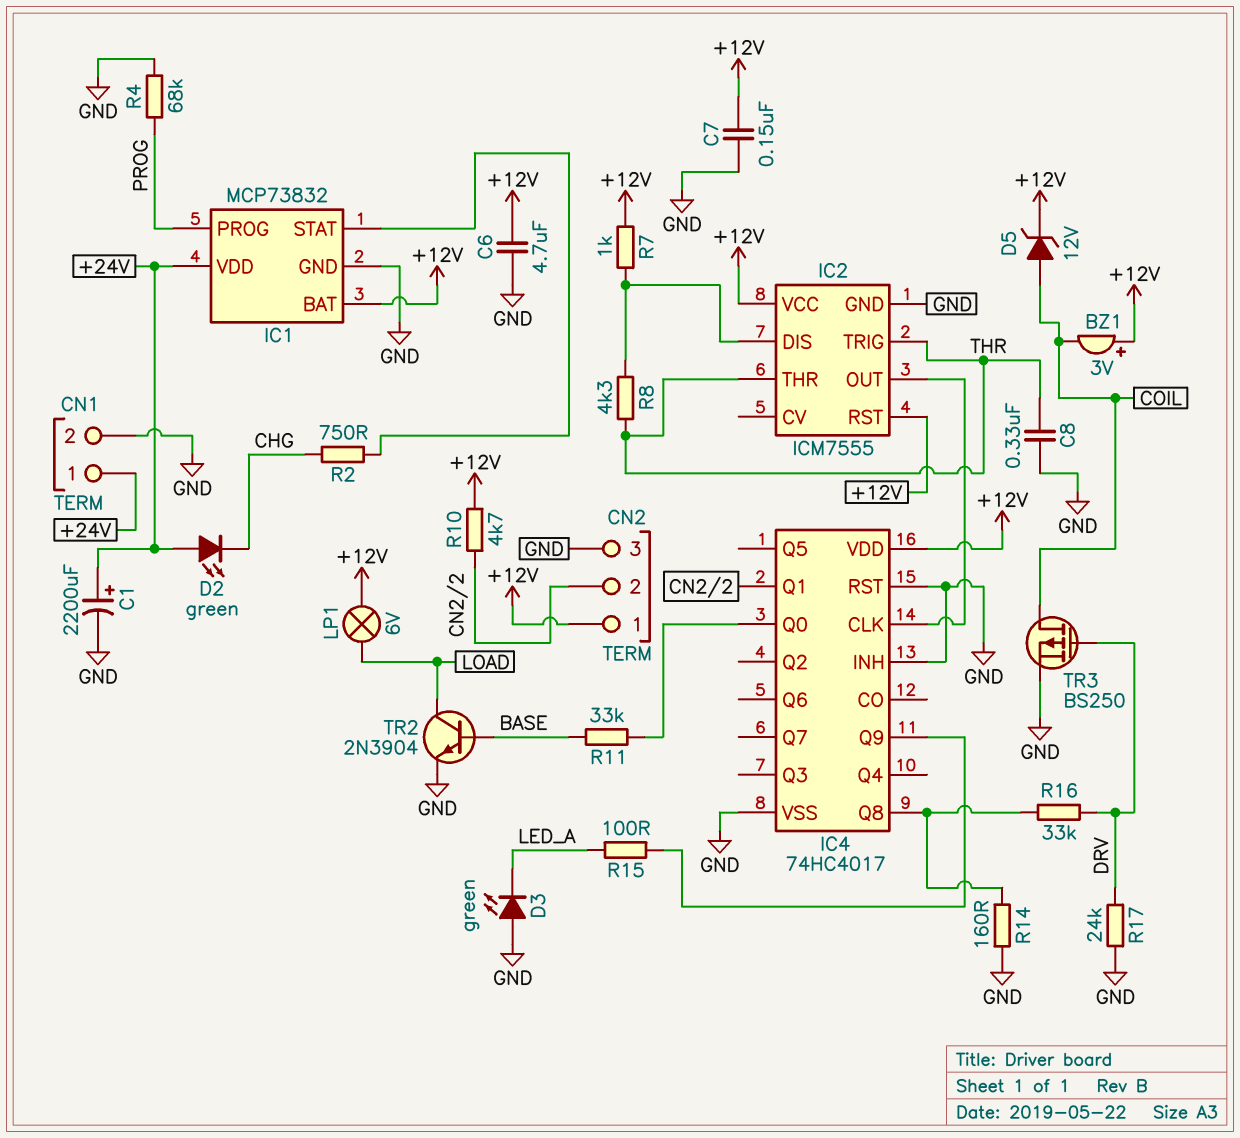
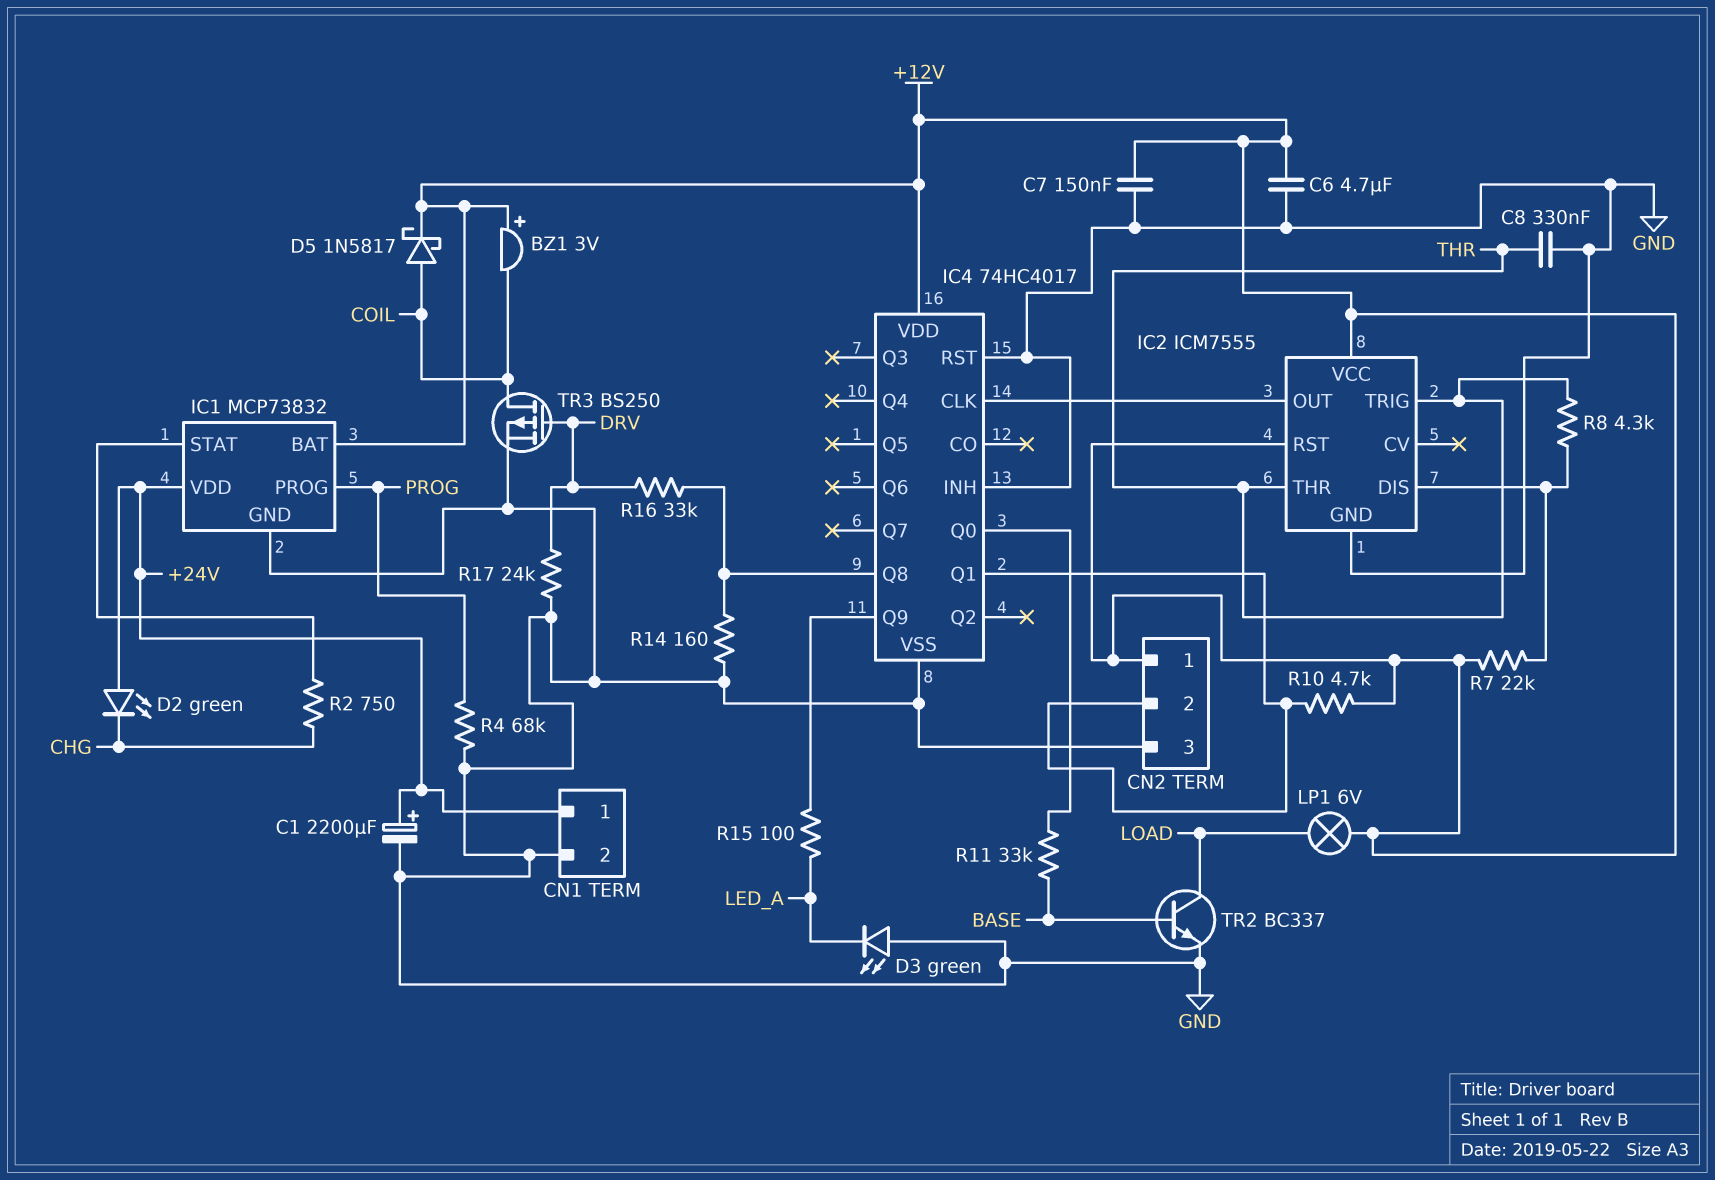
D5: zener 12V (A COIL, K +12V) -> schottky 1N5817 (A COIL, K +12V)
R7: 1k (+12V, IC2/DIS) -> 22k (+12V, IC2/DIS)
TR2: NPN 2N3904 (B BASE, C LOAD, E GND) -> NPN BC337 (B BASE, C LOAD, E GND)

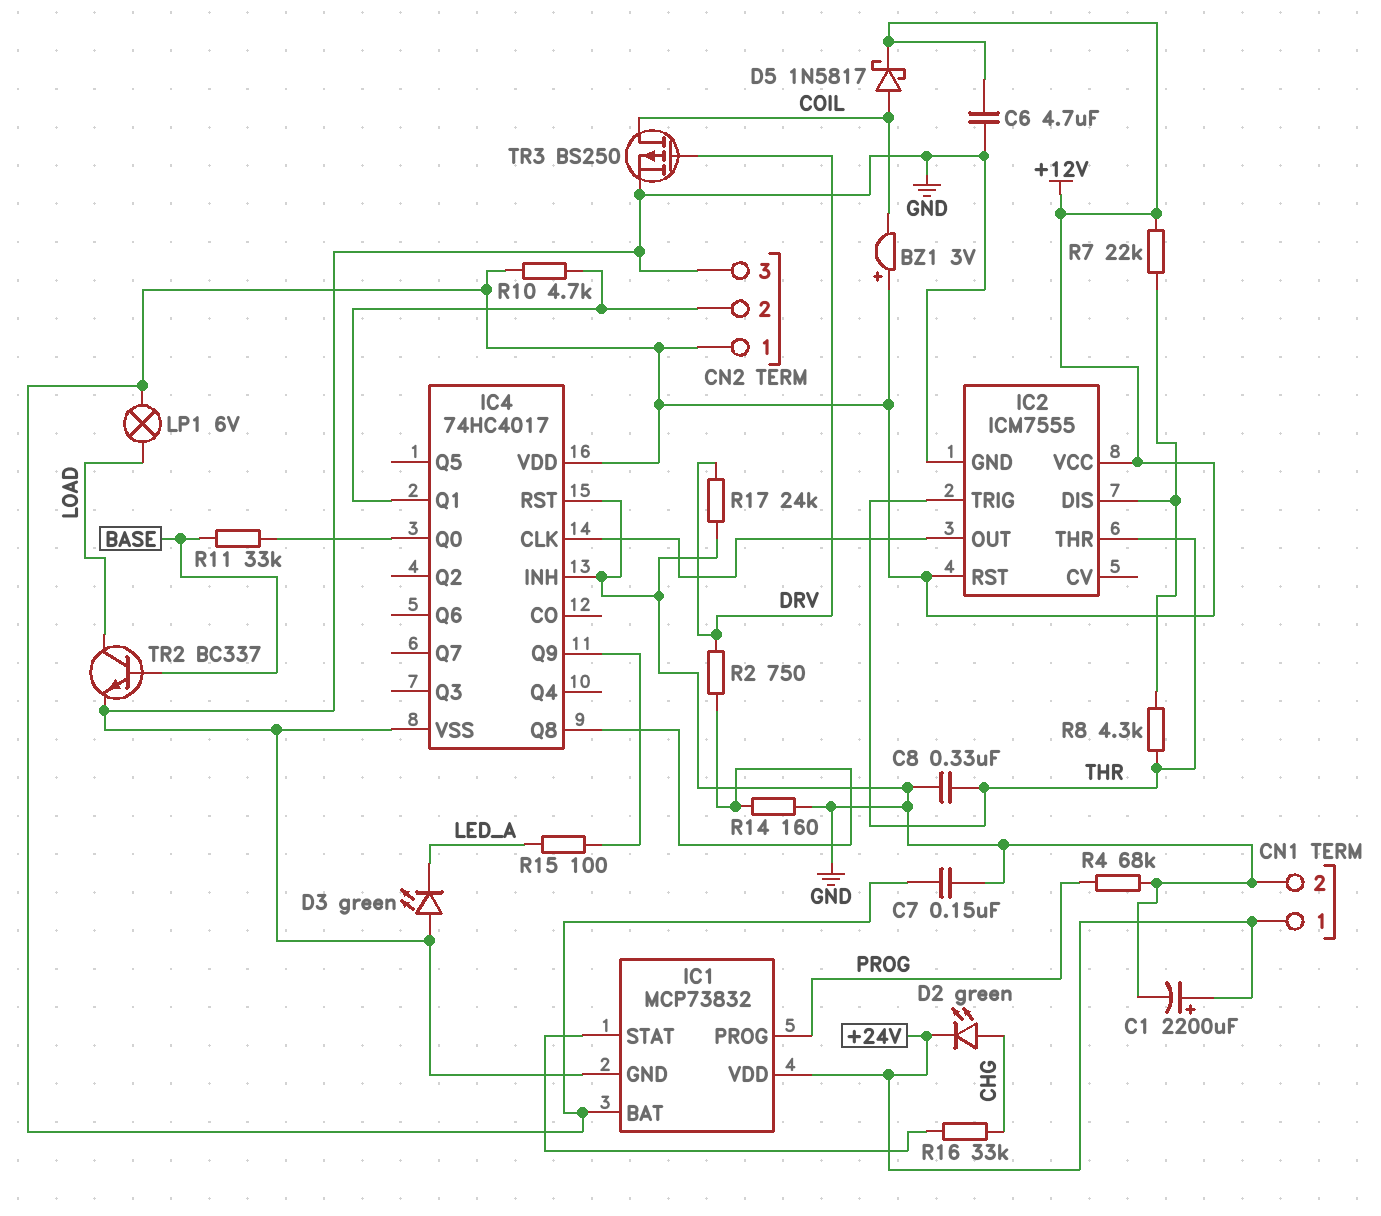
D2: LED green (A +24V, K CHG) -> LED green (A CHG, K +24V)
R2: 750 (CHG, IC1/STAT) -> 750 (DRV, IC4/Q8)
R16: 33k (DRV, IC4/Q8) -> 33k (CHG, IC1/STAT)

